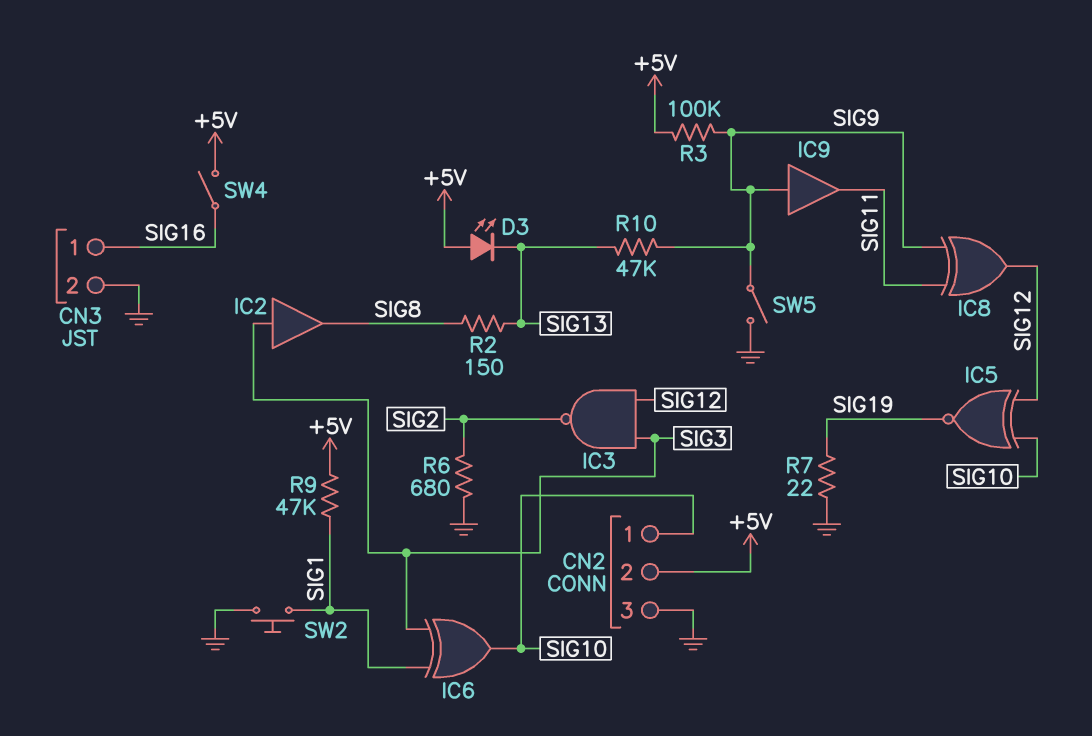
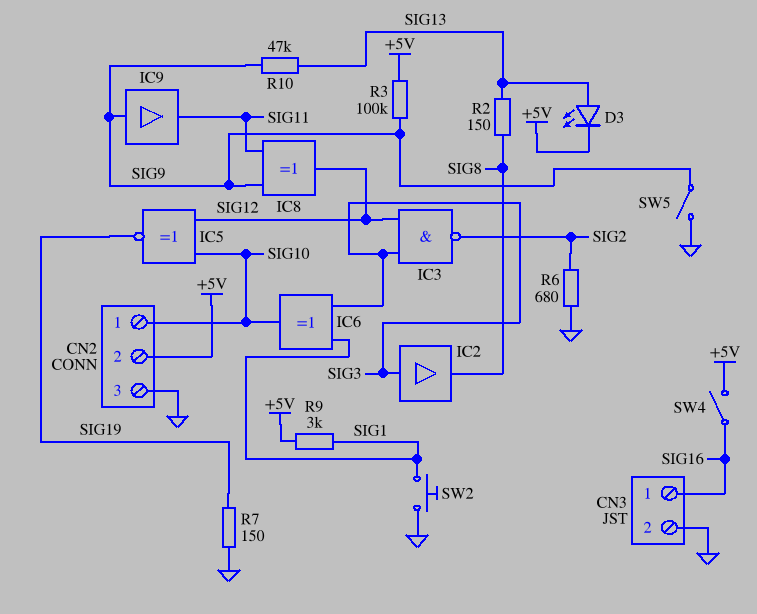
D3: LED (A +5V, K SIG13) -> LED (A SIG13, K +5V)
R7: 22 (GND, SIG19) -> 150 (GND, SIG19)
R9: 47k (+5V, SIG1) -> 3k (+5V, SIG1)

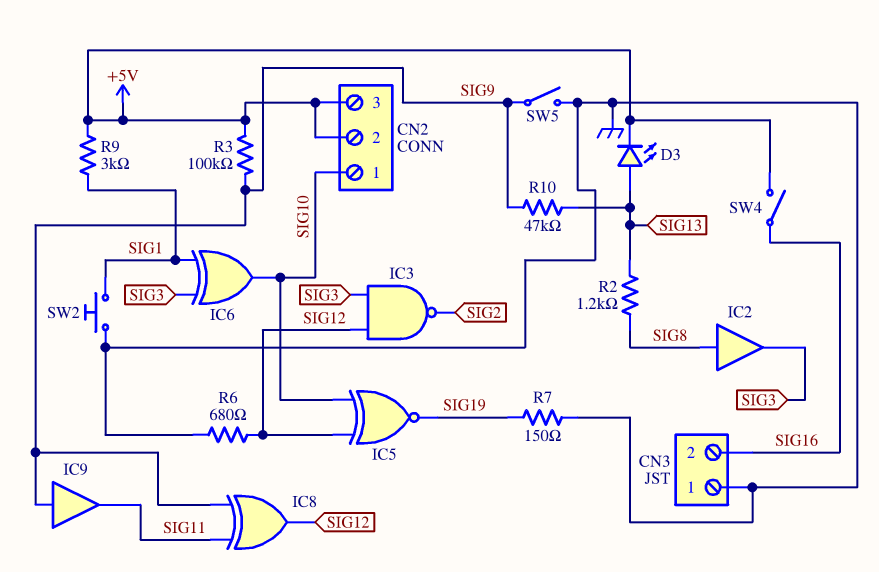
CN2 pin 3: GND -> +5V
CN3 pin 1: SIG16 -> GND
CN3 pin 2: GND -> SIG16
IC2: buffer (in SIG3, out SIG8) -> buffer (in SIG8, out SIG3)
R2: 150 (SIG8, SIG13) -> 1.2k (SIG8, SIG13)
R6: 680 (GND, SIG2) -> 680 (GND, SIG12)

